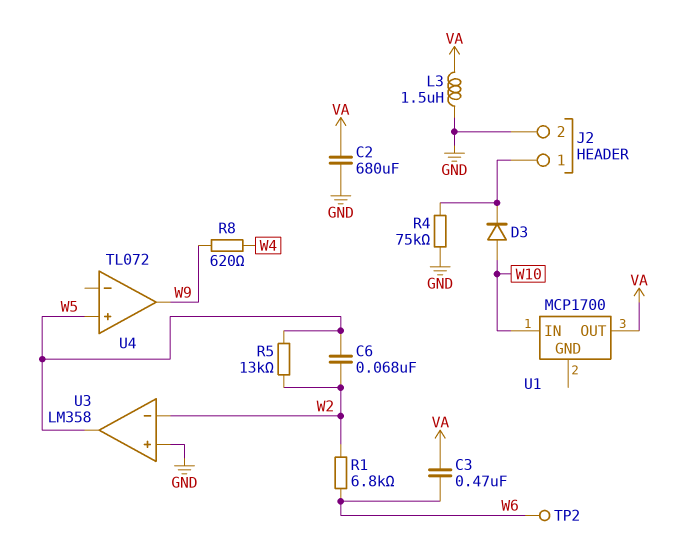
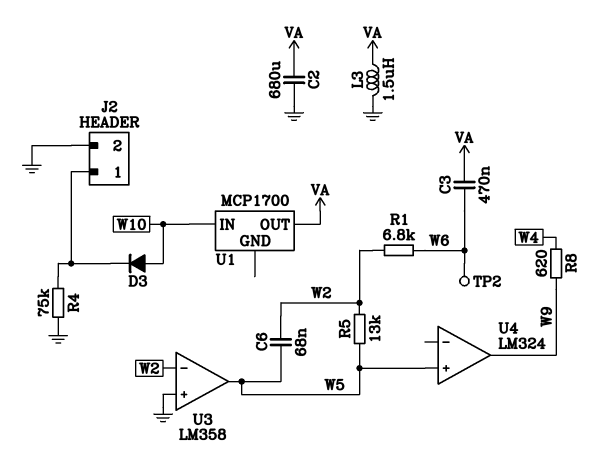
U4: TL072 -> LM324

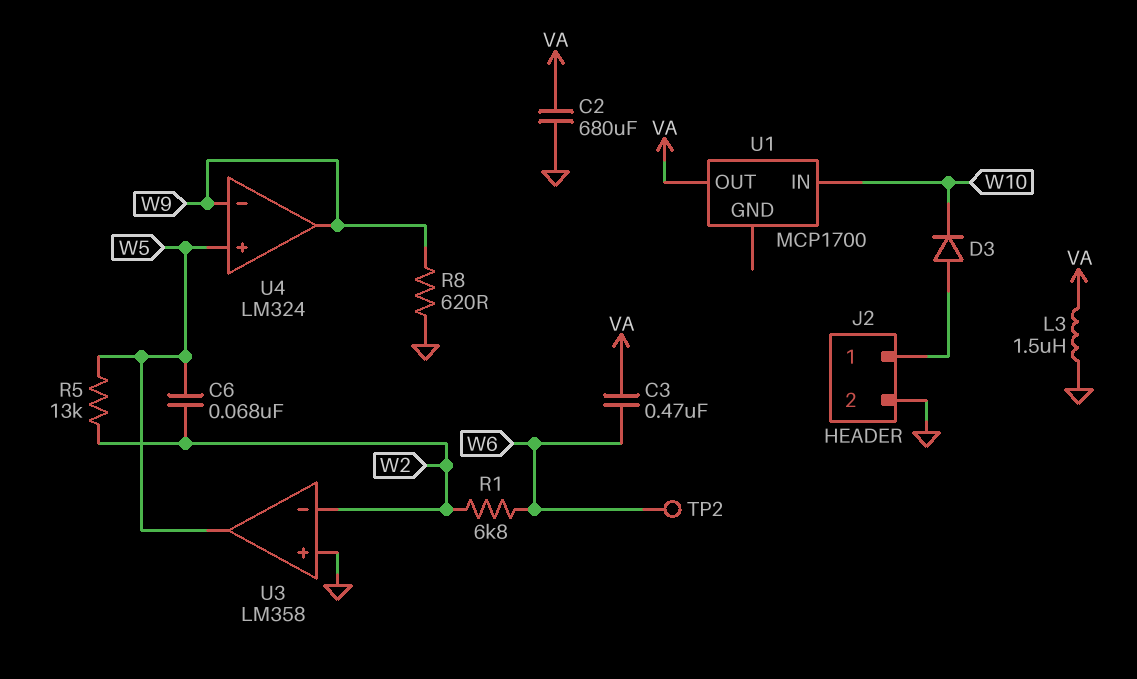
D3: diode (A W10, K J2/1) -> diode (A J2/1, K W10)
R4: 75k (GND, J2/1) -> none
R8: 620 (W4, W9) -> 620 (GND, W9)
U4 pin in-: none -> W9

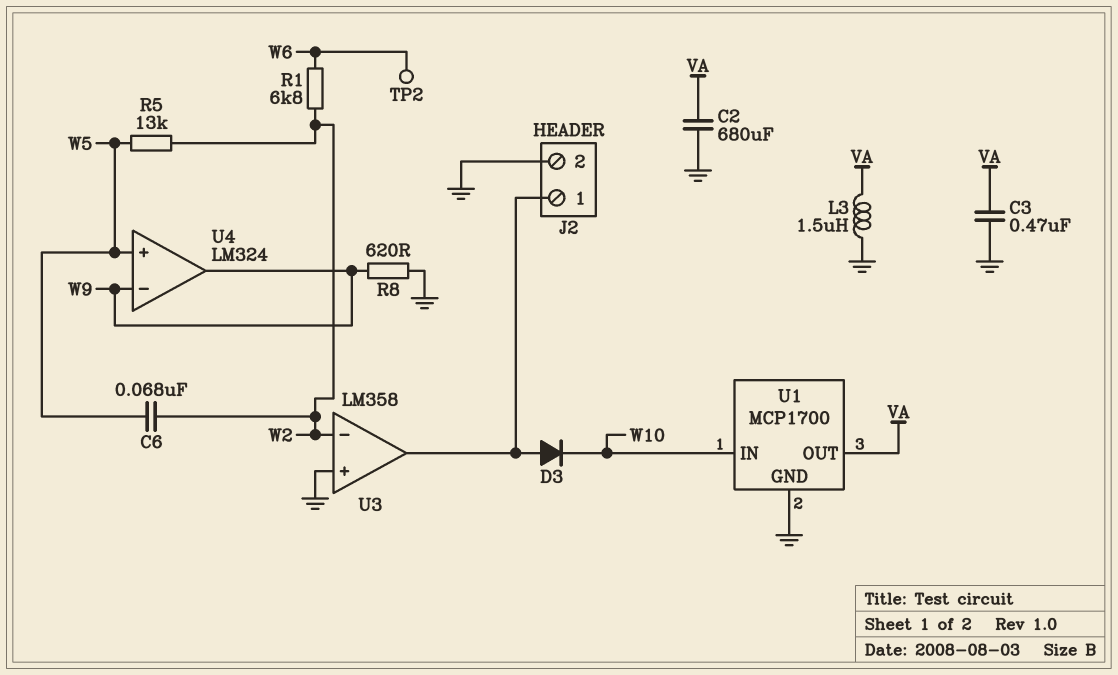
C3: 470nF (VA, W6) -> 470nF (GND, VA)
U1 pin GND: none -> GND
U3 pin out: W5 -> J2/1

